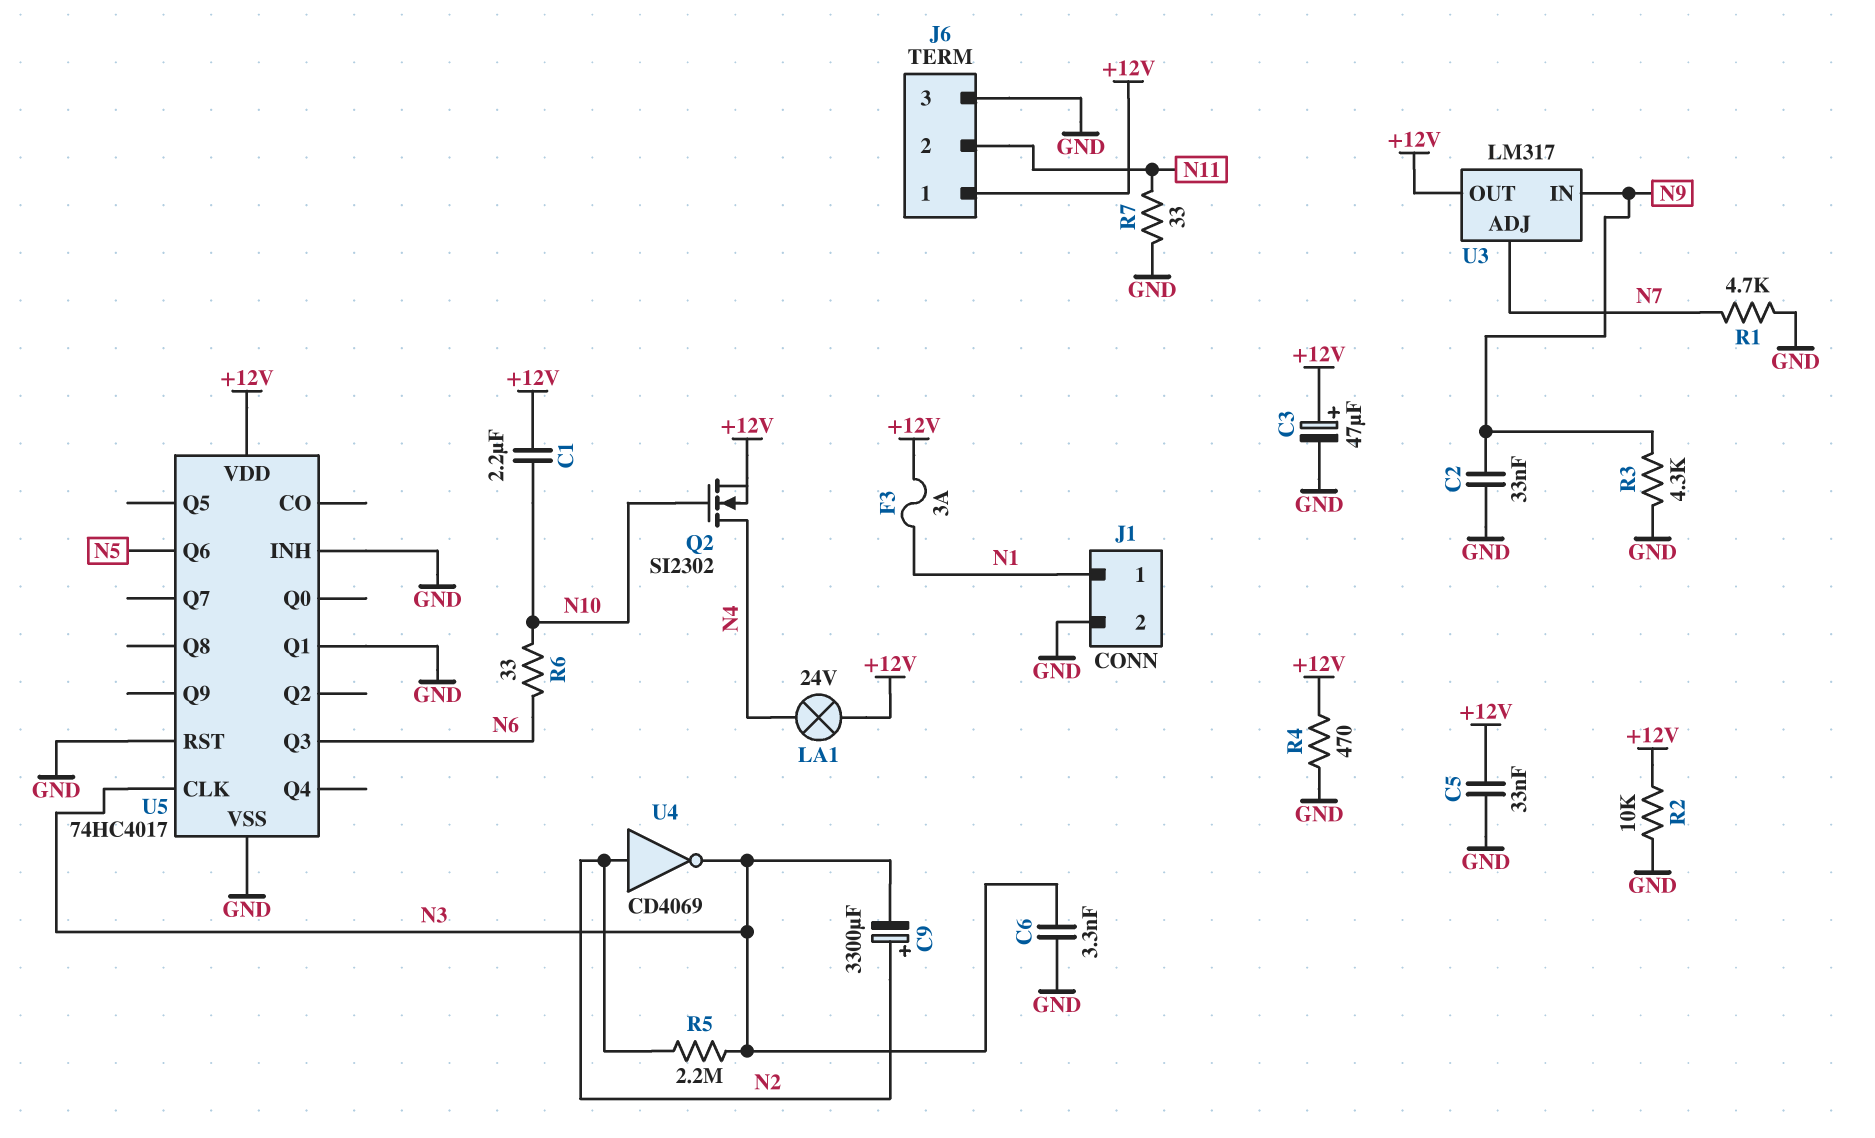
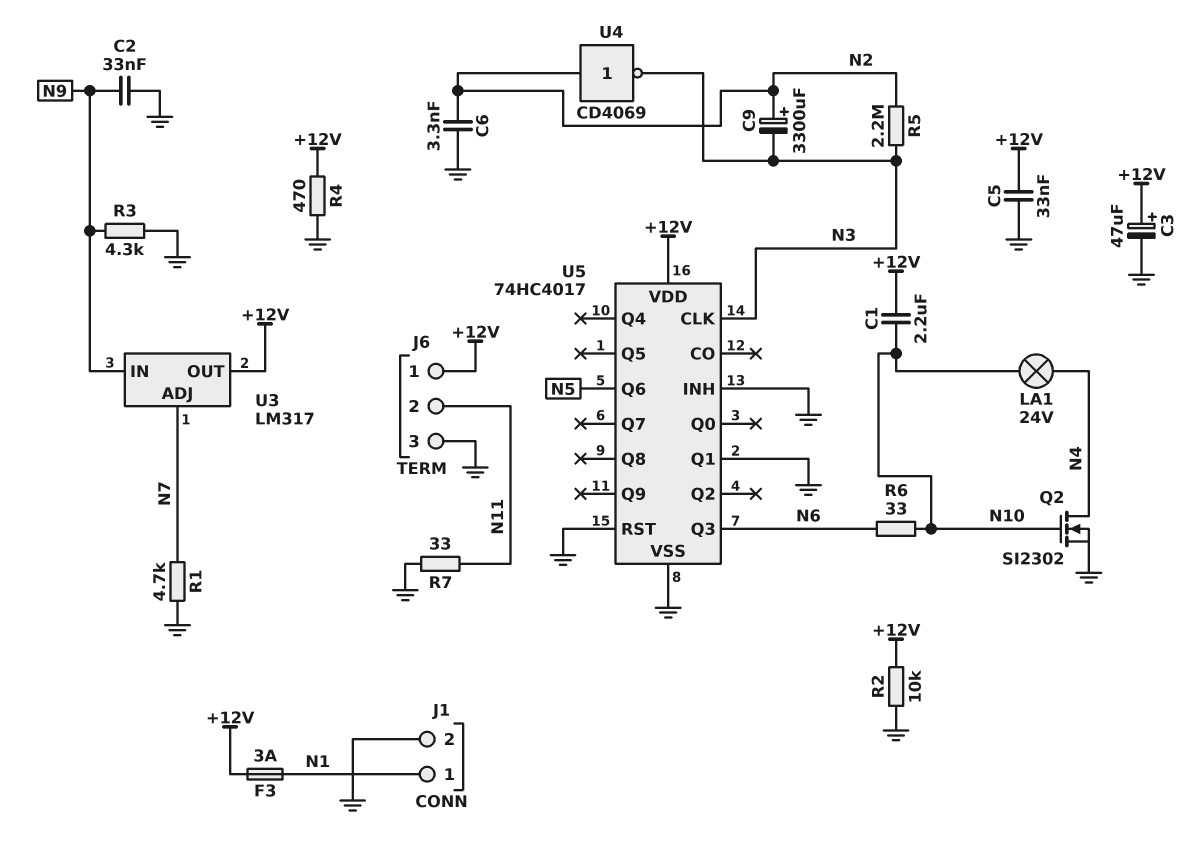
C6: 3.3nF (GND, N3) -> 3.3nF (GND, N2)
LA1: lamp 24V (+12V, N4) -> lamp 24V (N4, N10)
Q2: NMOS SI2302 (G N10, D N4, S +12V) -> NMOS SI2302 (G N10, D N4, S GND)

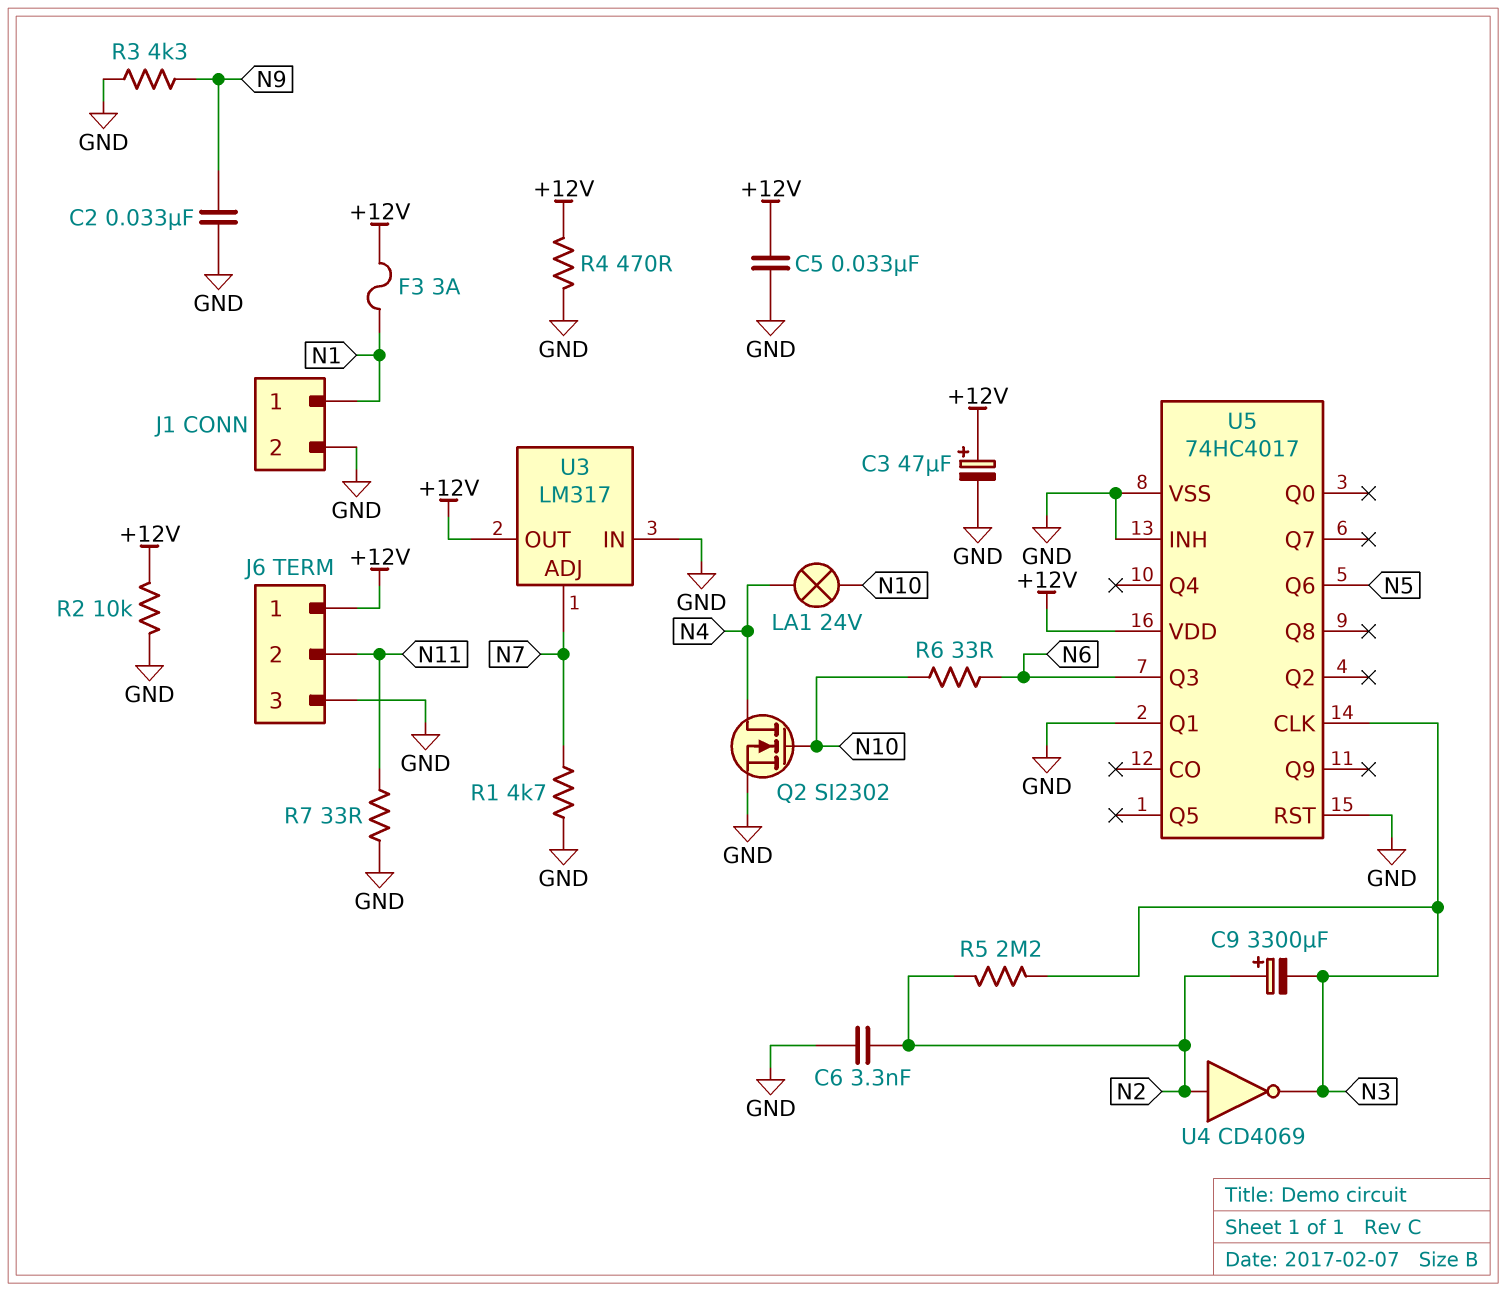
C1: 2.2uF (+12V, N10) -> none
U3 pin IN: N9 -> GND

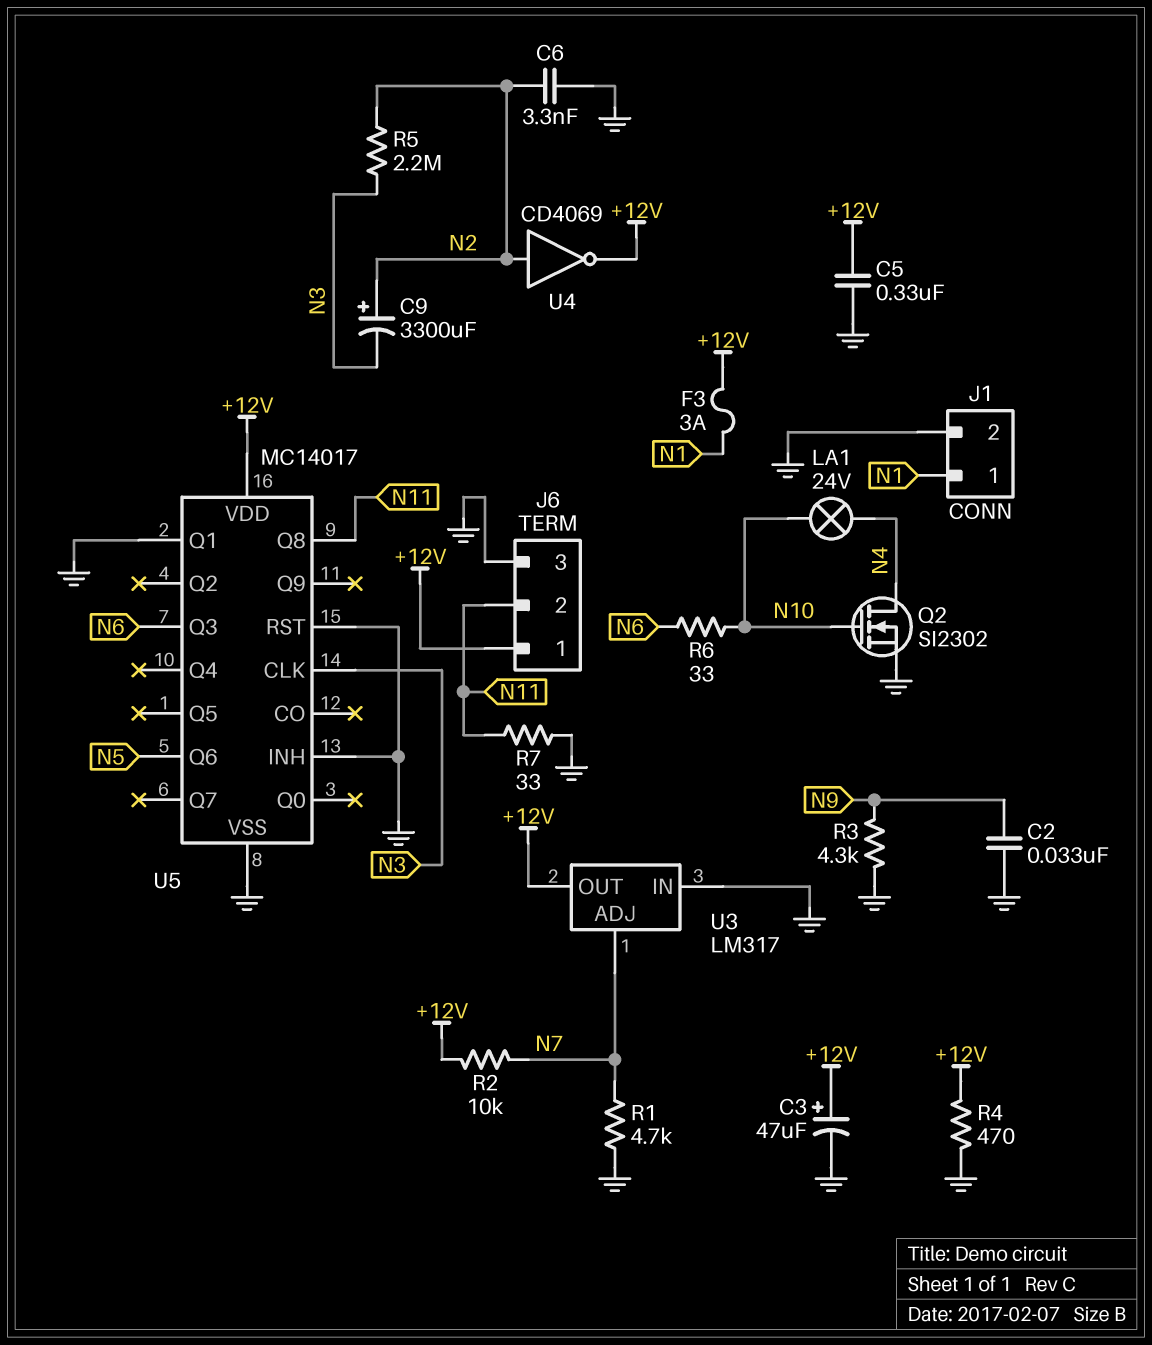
C5: 33nF (+12V, GND) -> 330nF (+12V, GND)
R2: 10k (+12V, GND) -> 10k (+12V, N7)
U4: NOT CD4069 (in N2, out N3) -> NOT CD4069 (in N2, out +12V)
U5: 74HC4017 -> MC14017
U5 pin Q8: none -> N11

